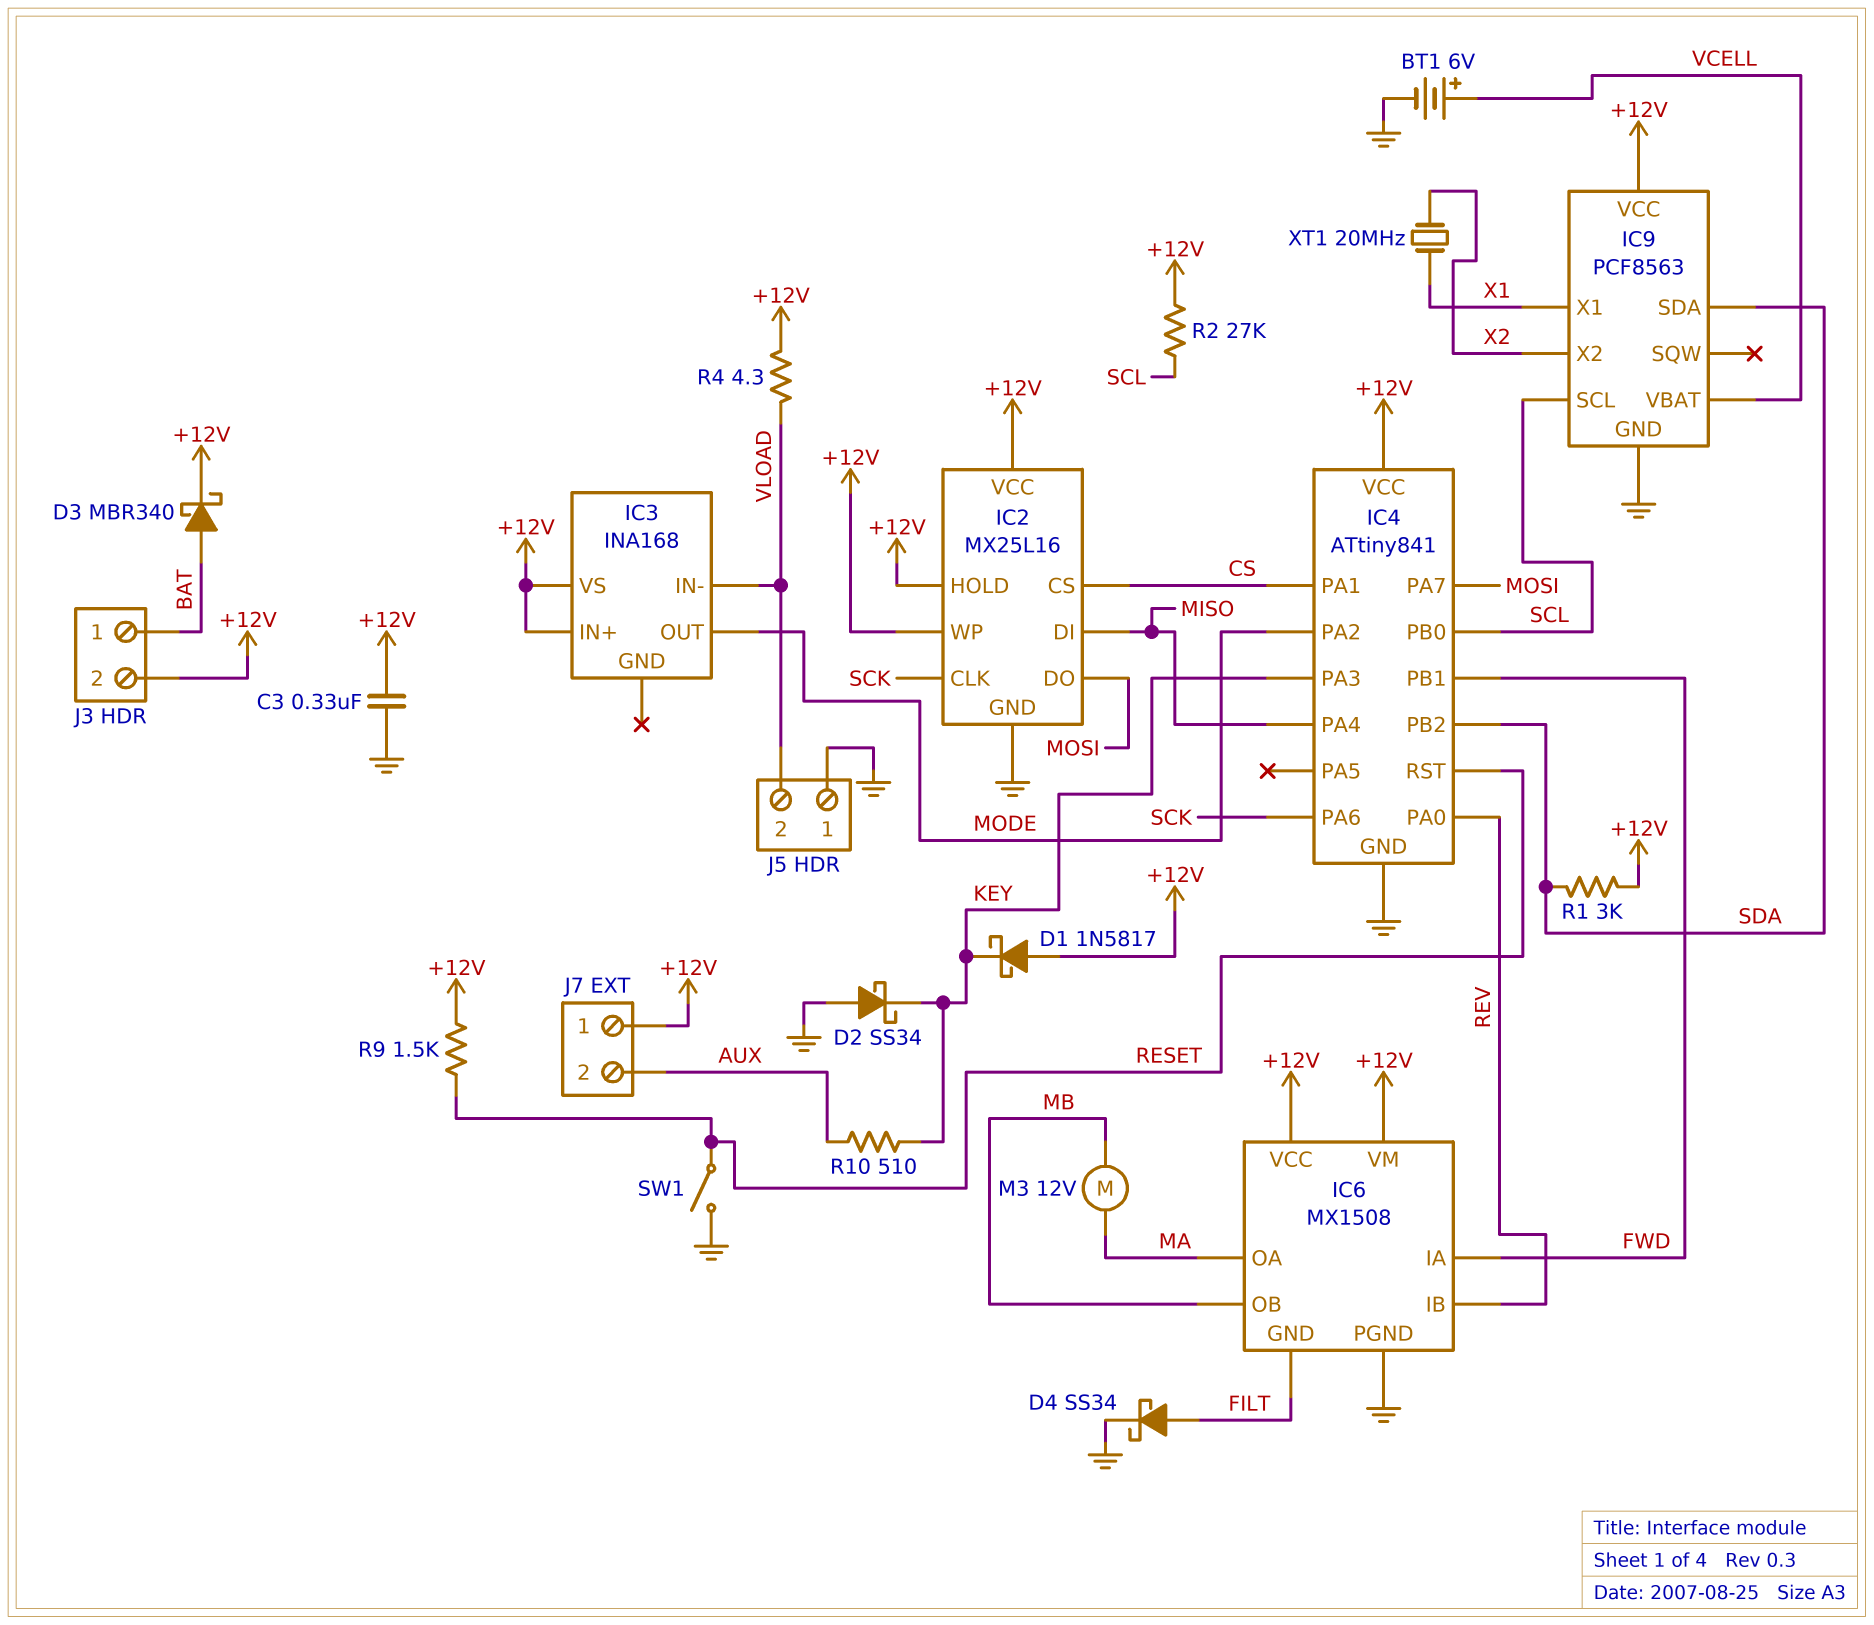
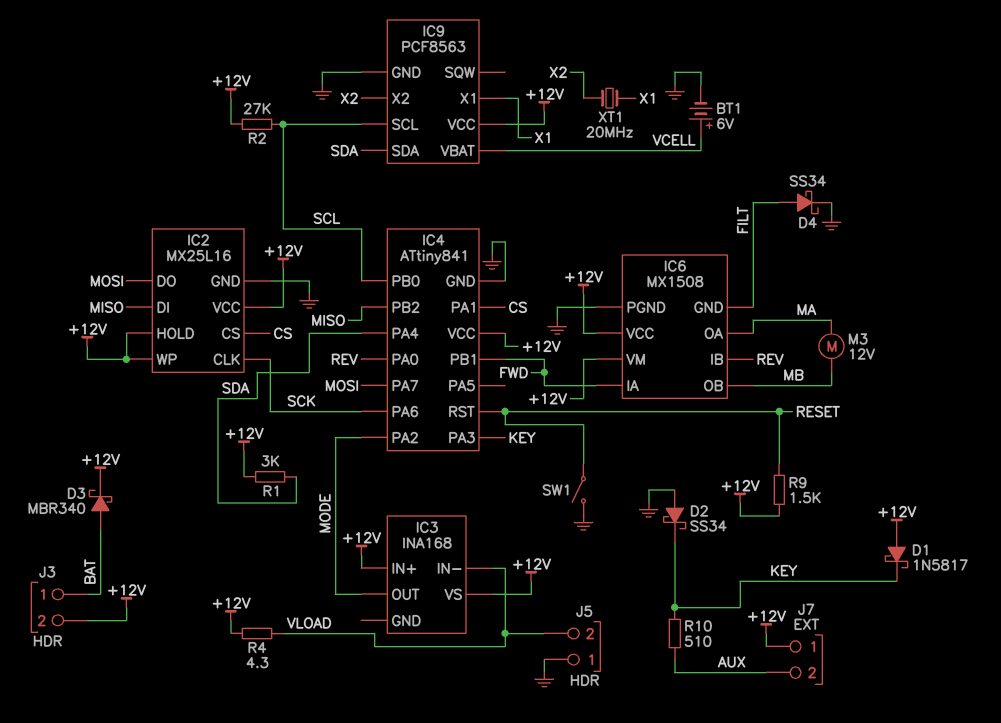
C3: 330nF (+12V, GND) -> none
IC4 pin PA4: MISO -> SDA
IC4 pin PB2: SDA -> MISO

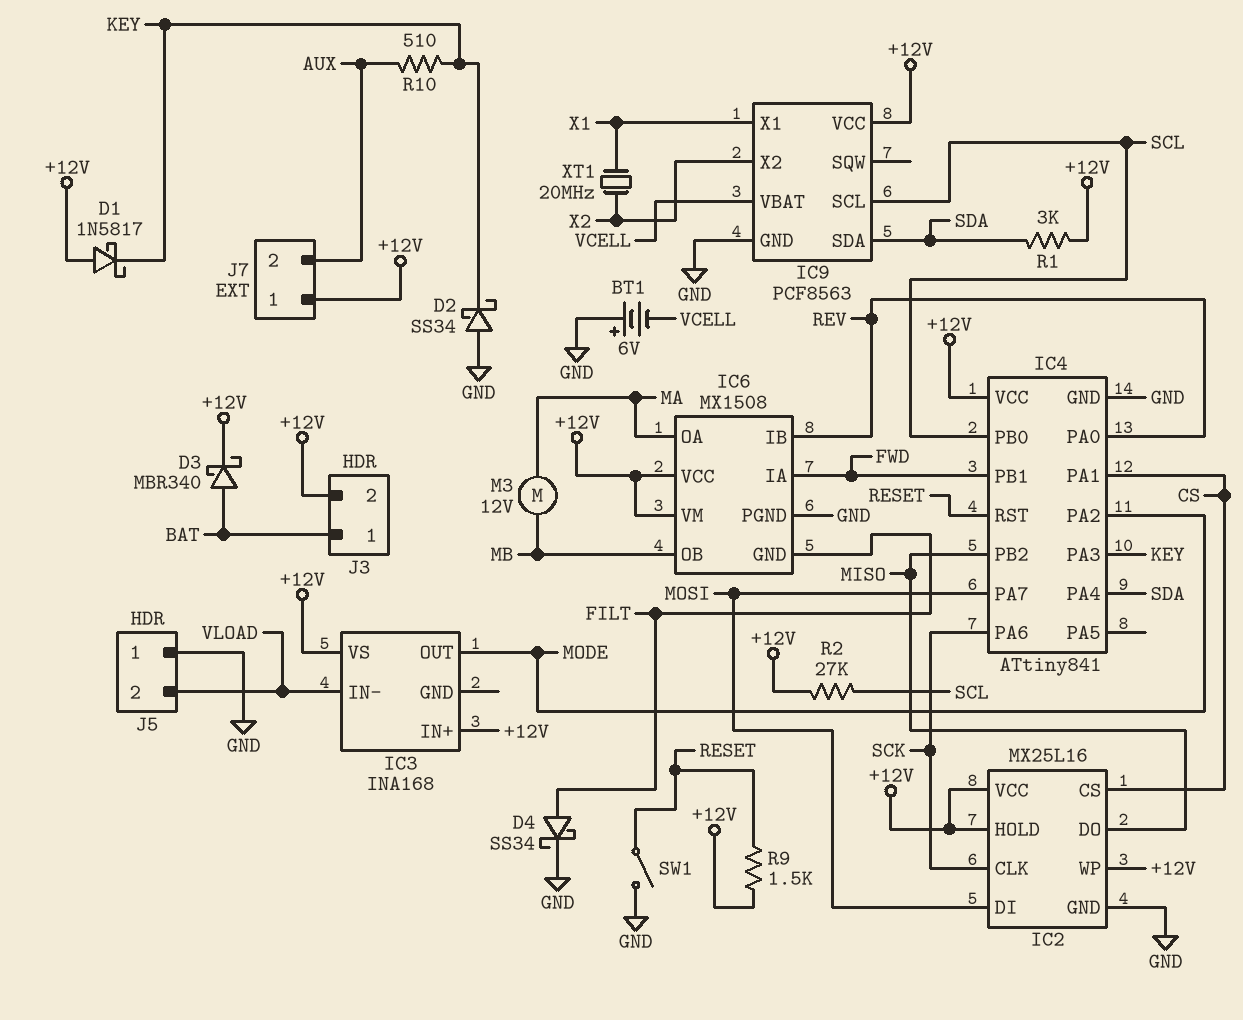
BT1: 6V (plus VCELL, minus GND) -> 6V (plus GND, minus VCELL)
IC2 pin DI: MISO -> MOSI
IC2 pin DO: MOSI -> MISO
R4: 4.3 (+12V, VLOAD) -> none

